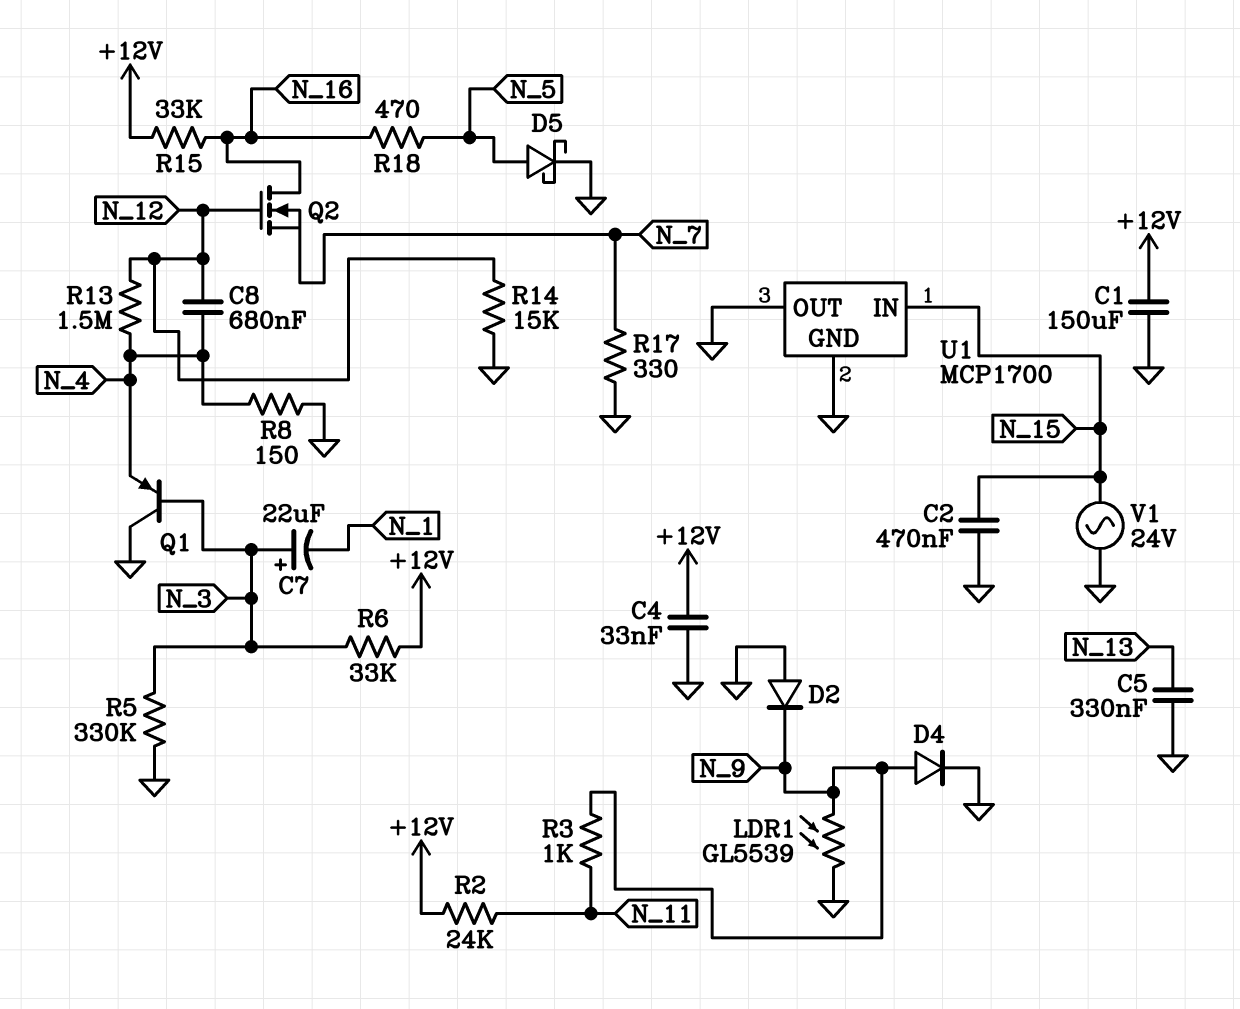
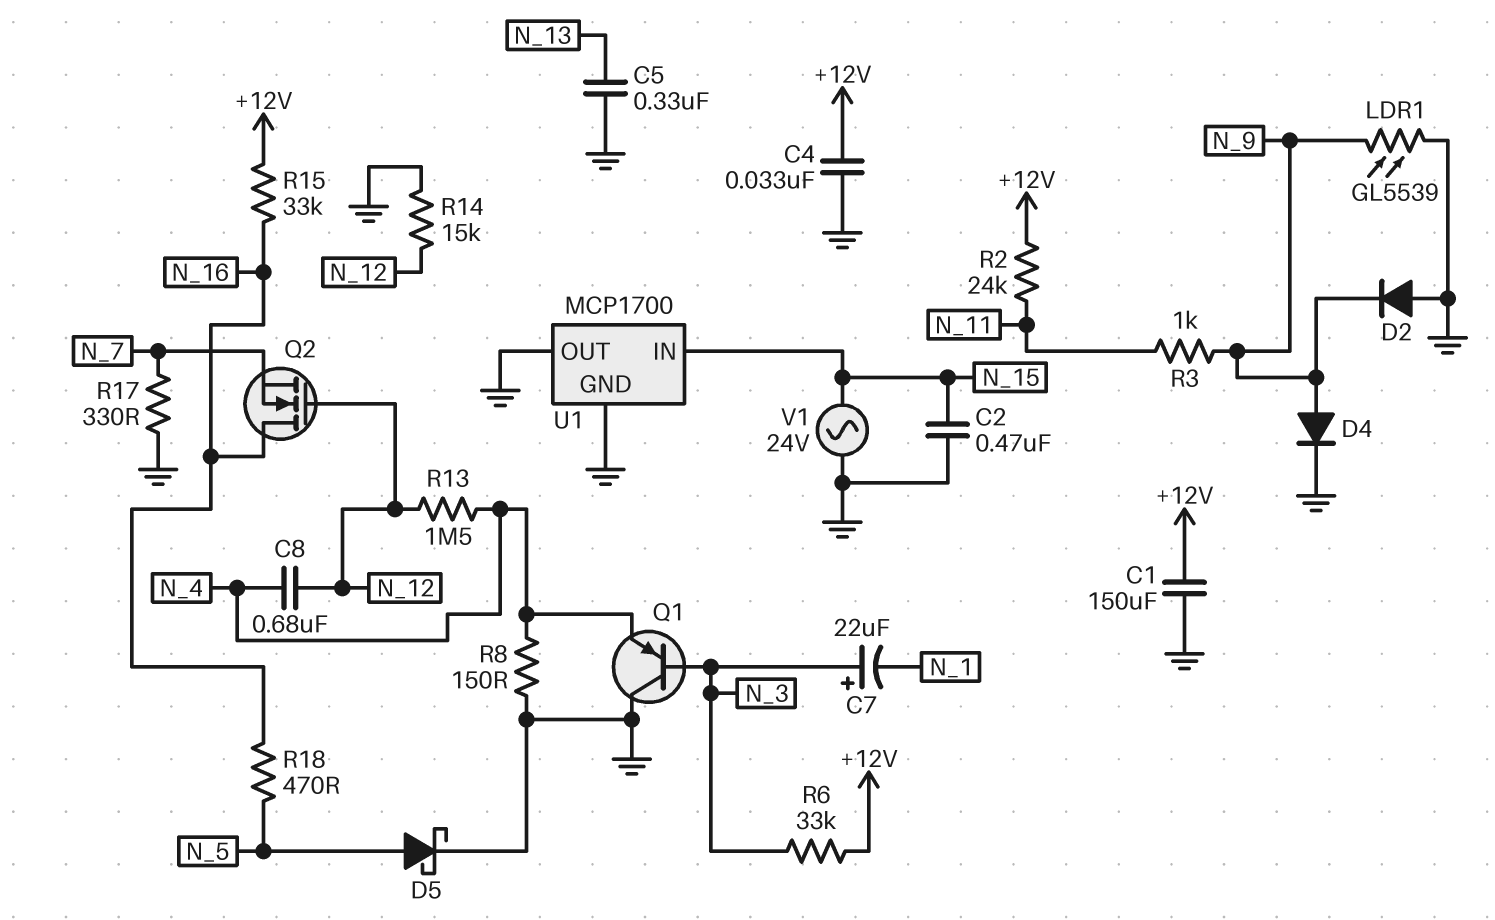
R5: 330k (GND, N_3) -> none

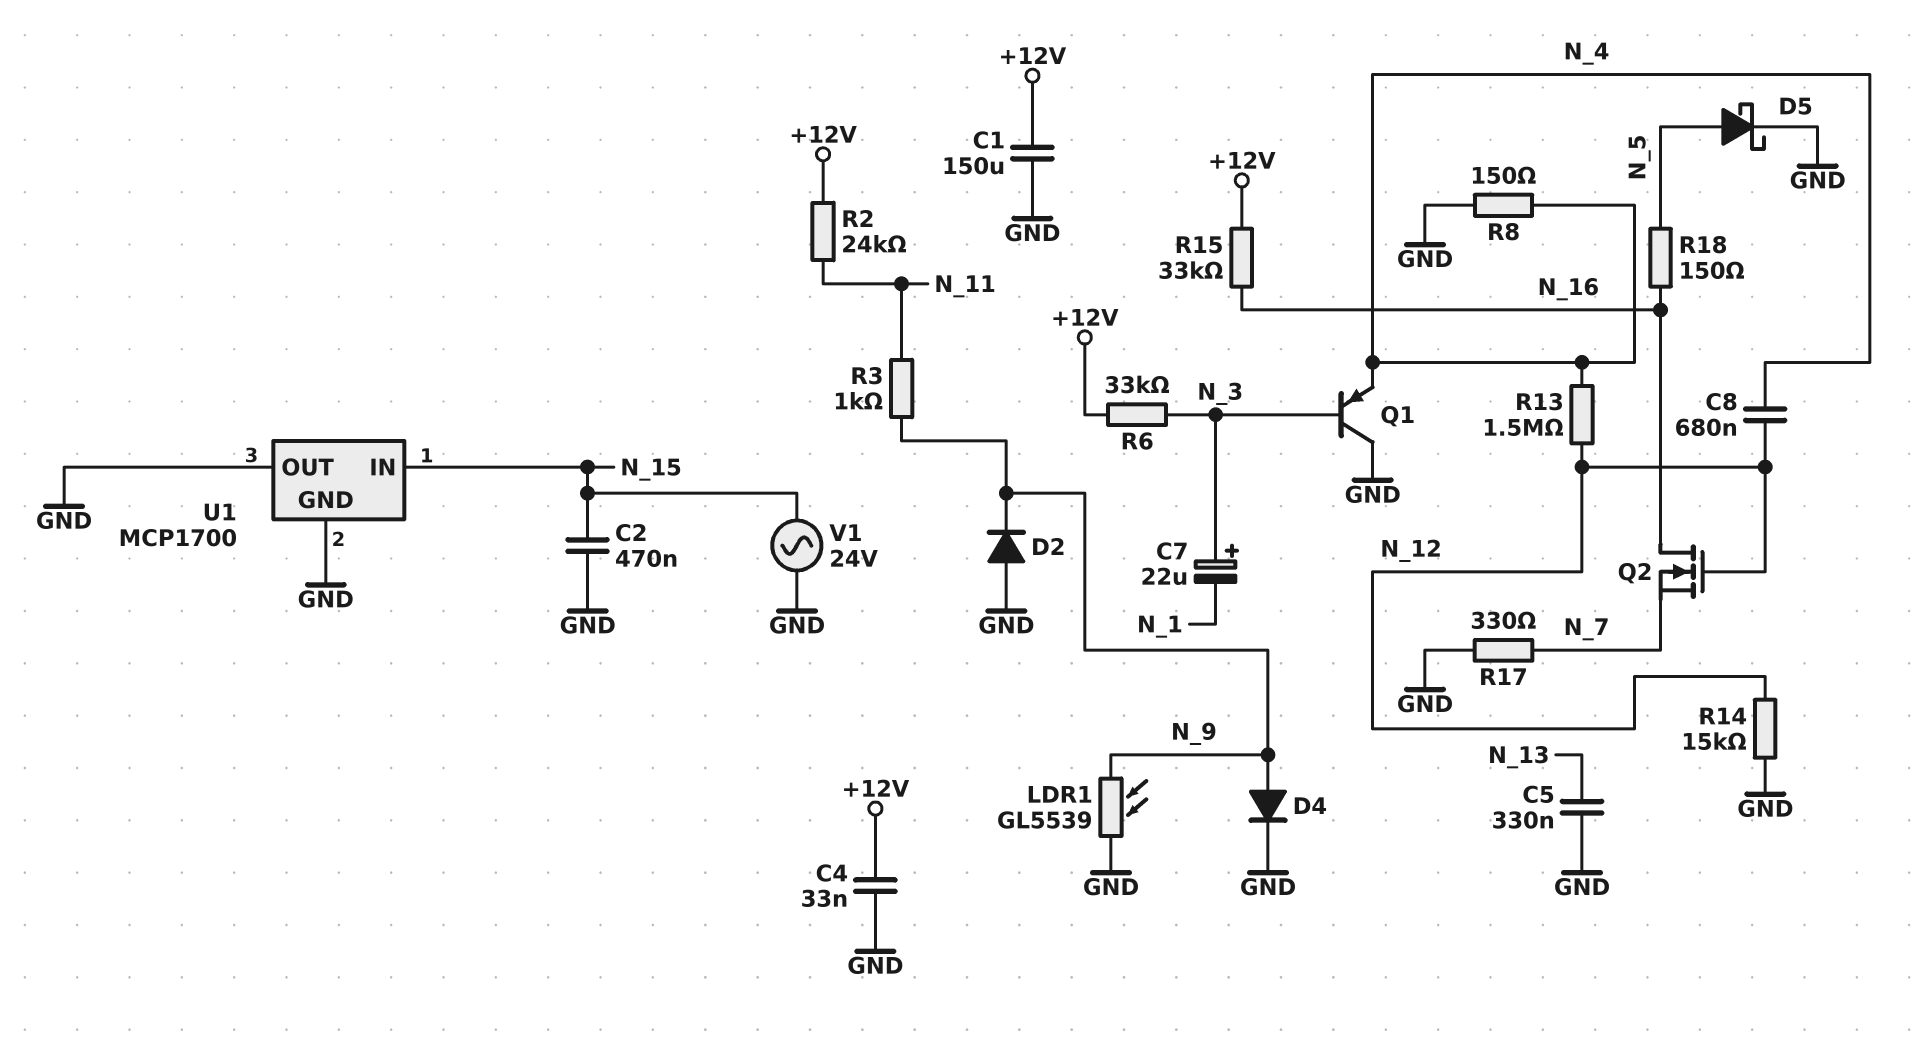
R18: 470 (N_5, N_16) -> 150 (N_5, N_16)

